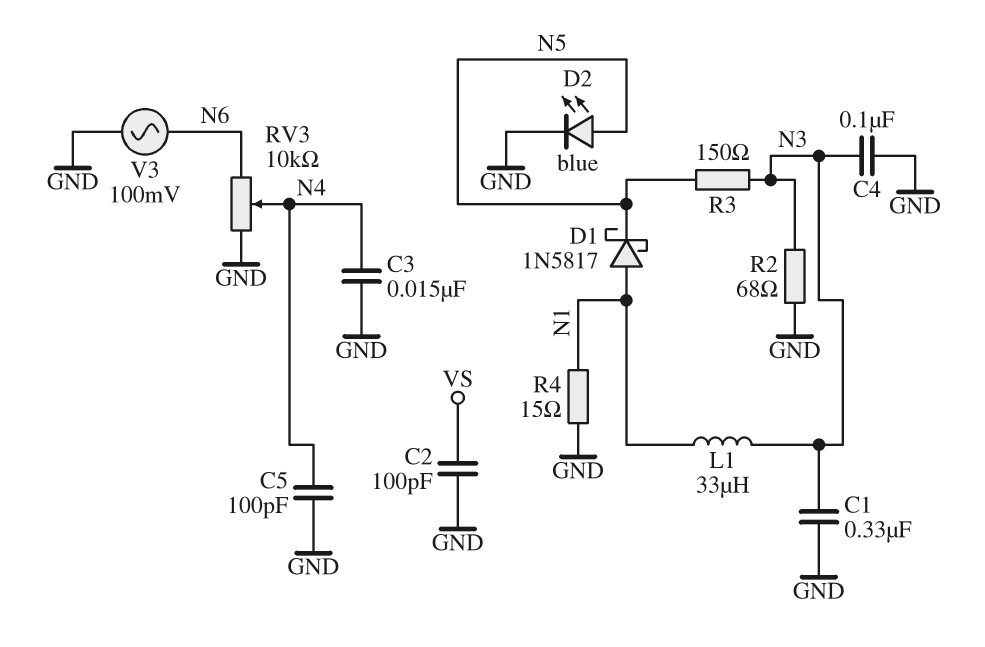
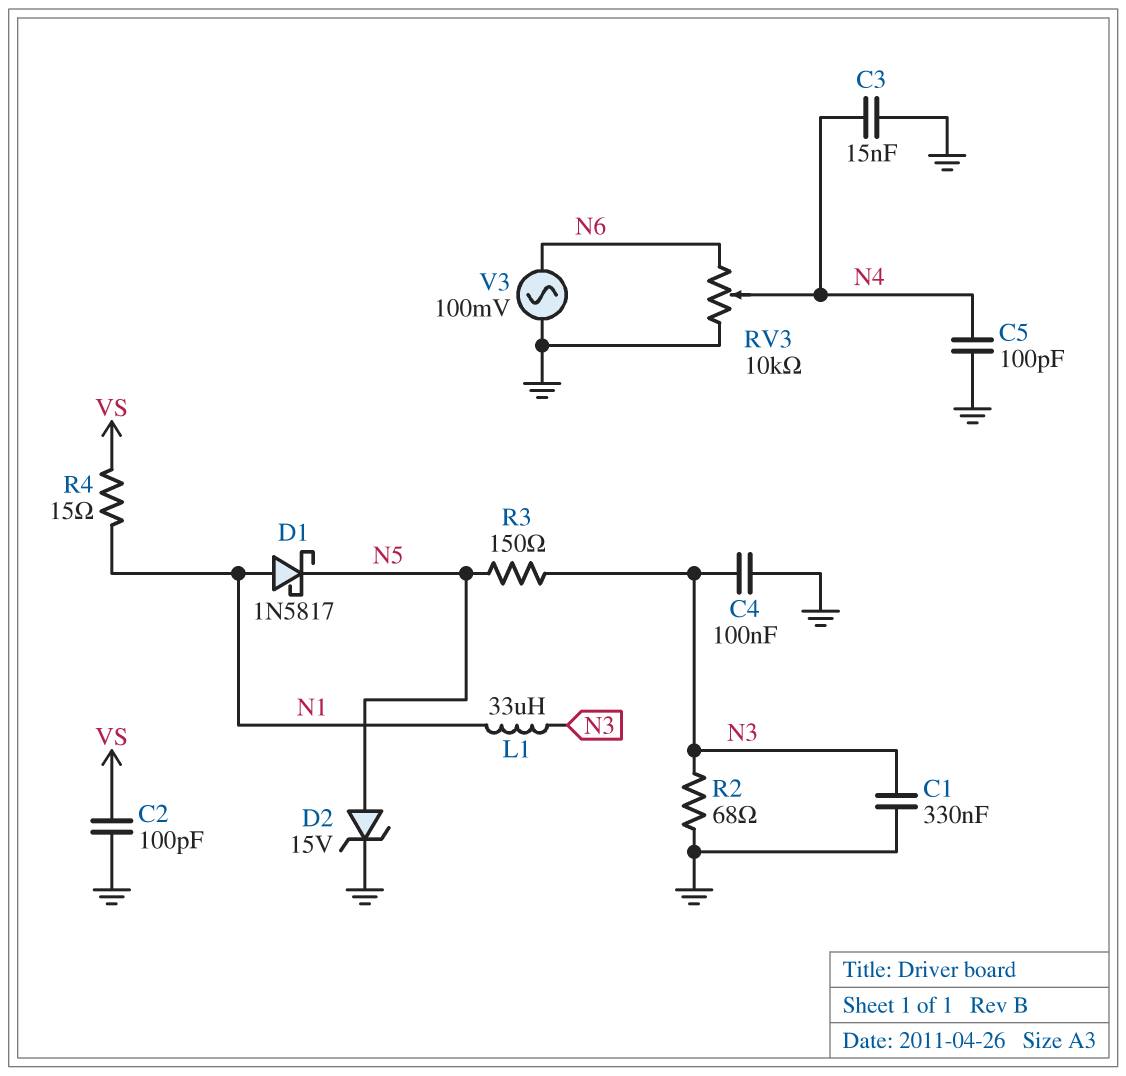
D2: LED blue (A N5, K GND) -> zener 15V (A N5, K GND)
R4: 15 (GND, N1) -> 15 (N1, VS)

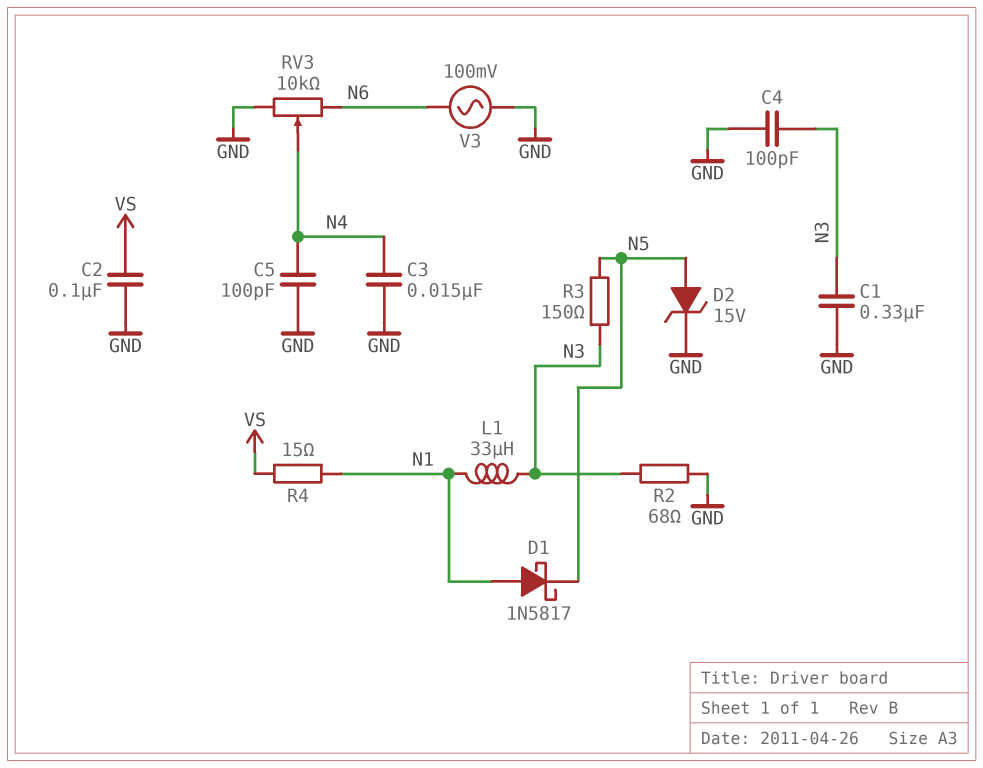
C2: 100pF (GND, VS) -> 100nF (GND, VS)
C4: 100nF (GND, N3) -> 100pF (GND, N3)

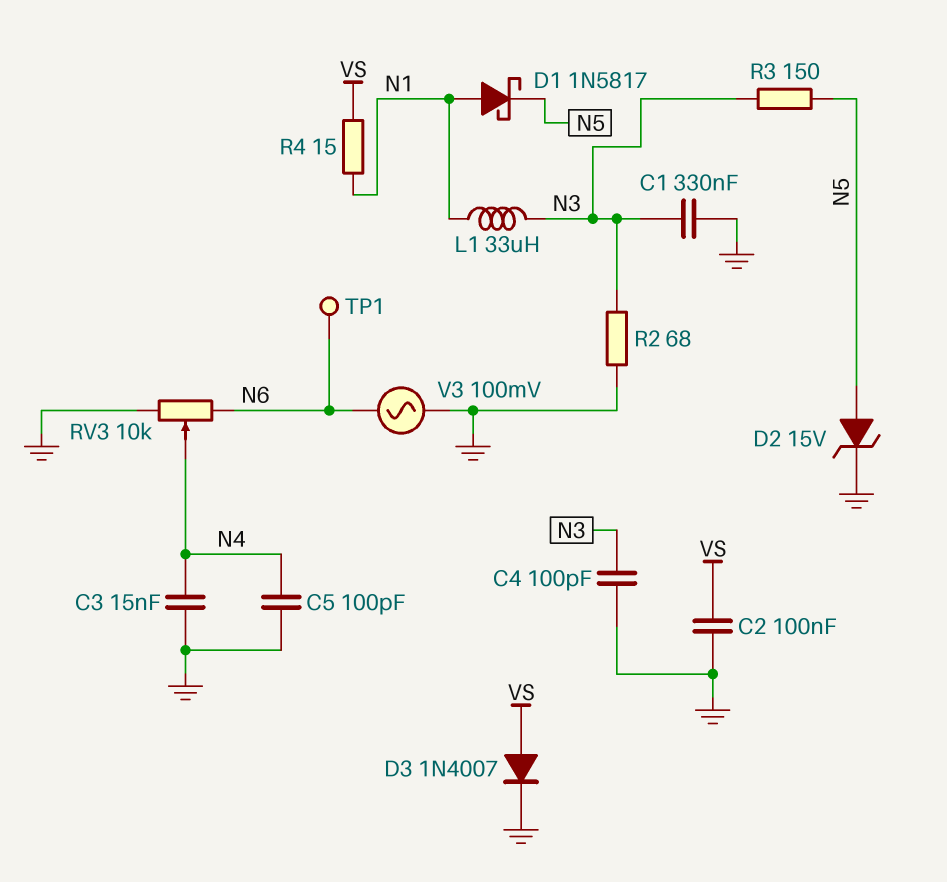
D3: none -> diode 1N4007 (A VS, K GND)
TP1: none -> test point (N6)

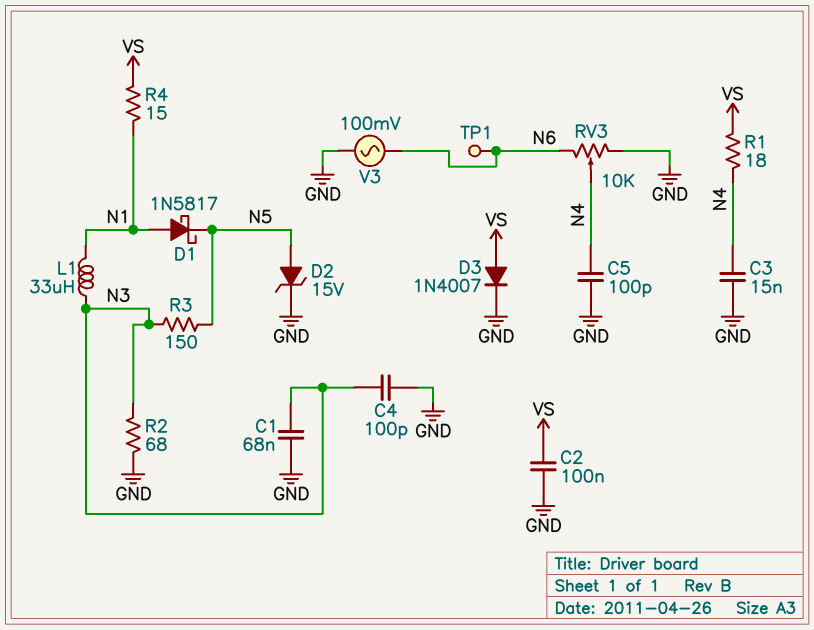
C1: 330nF (GND, N3) -> 68nF (GND, N3)
R1: none -> 18 (N4, VS)

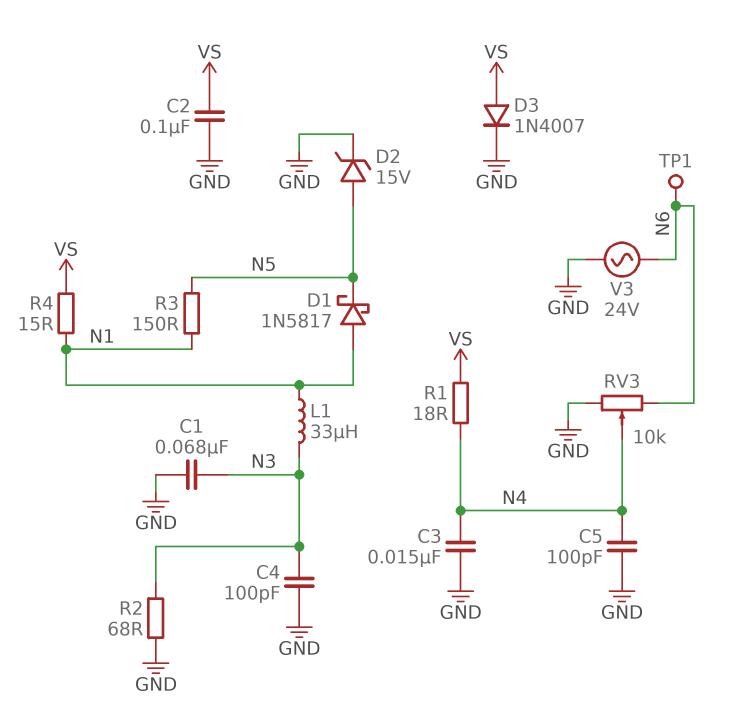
R3: 150 (N3, N5) -> 150 (N1, N5)
V3: AC 100mV (GND, N6) -> AC 24V (GND, N6)

